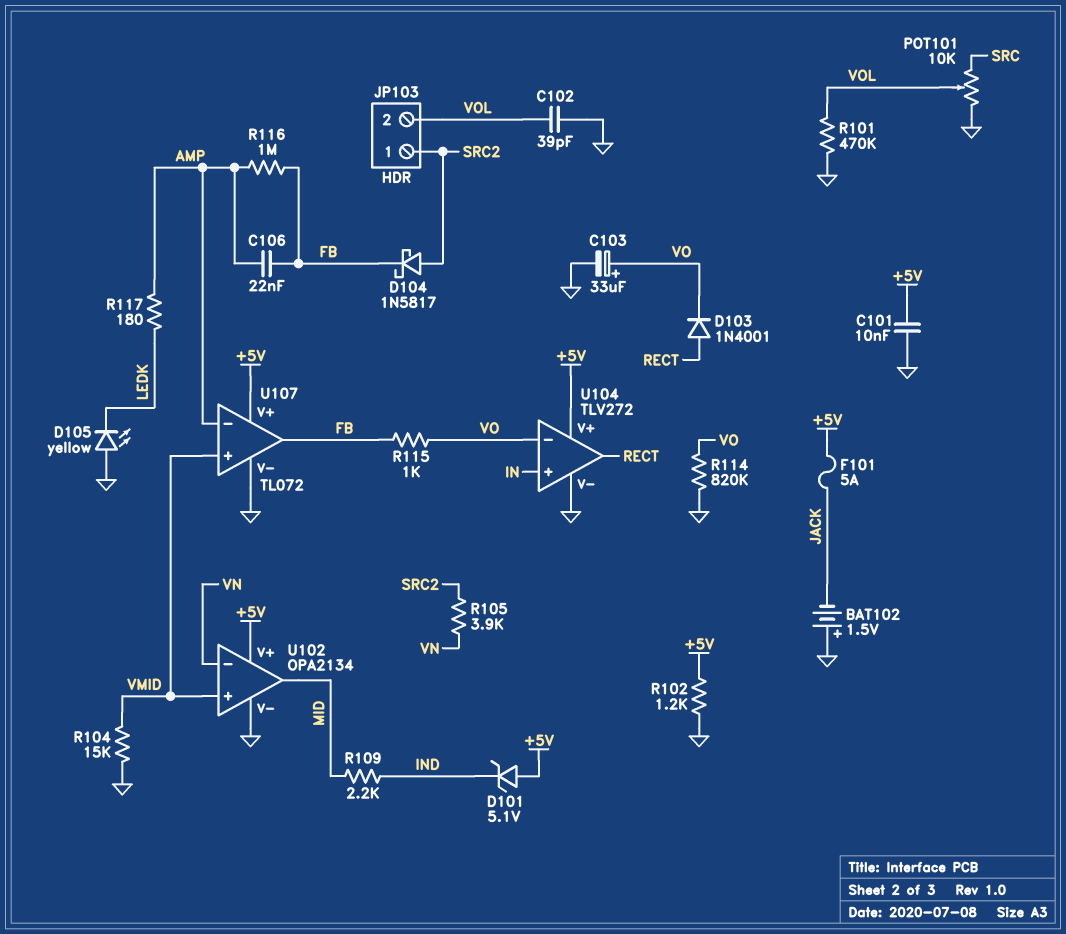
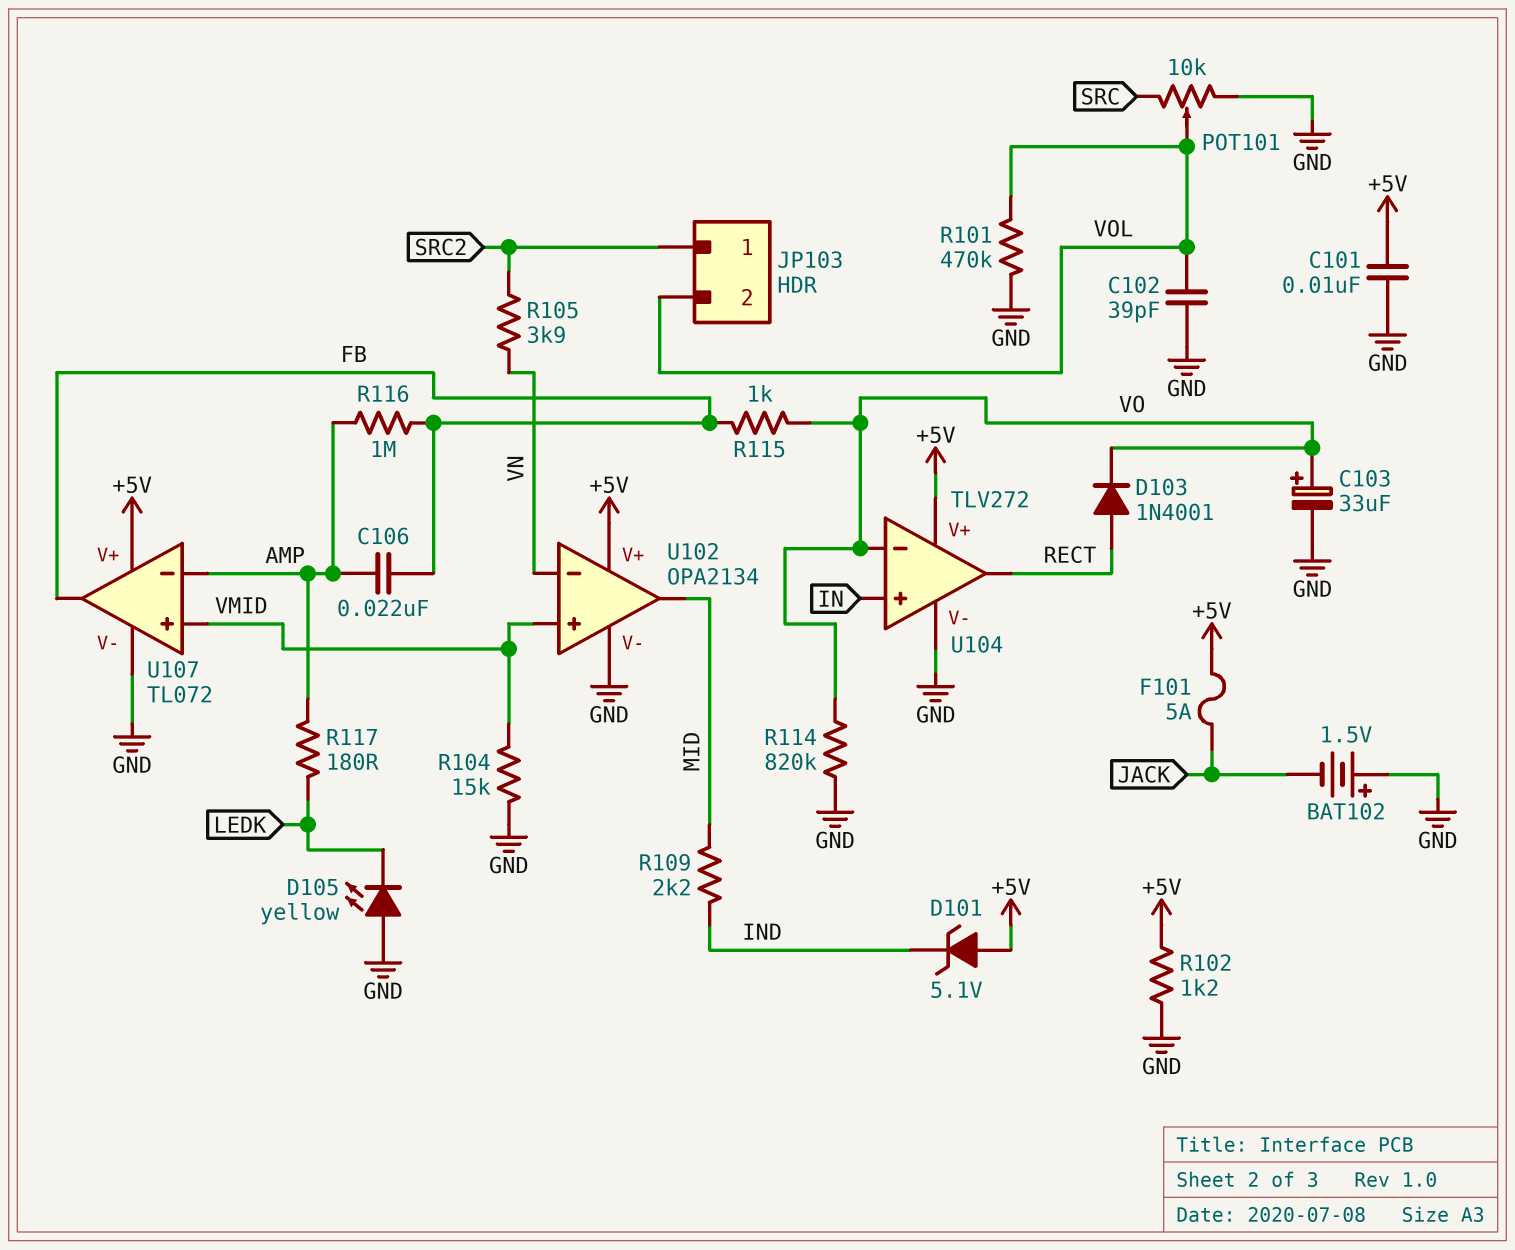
D104: schottky 1N5817 (A SRC2, K FB) -> none

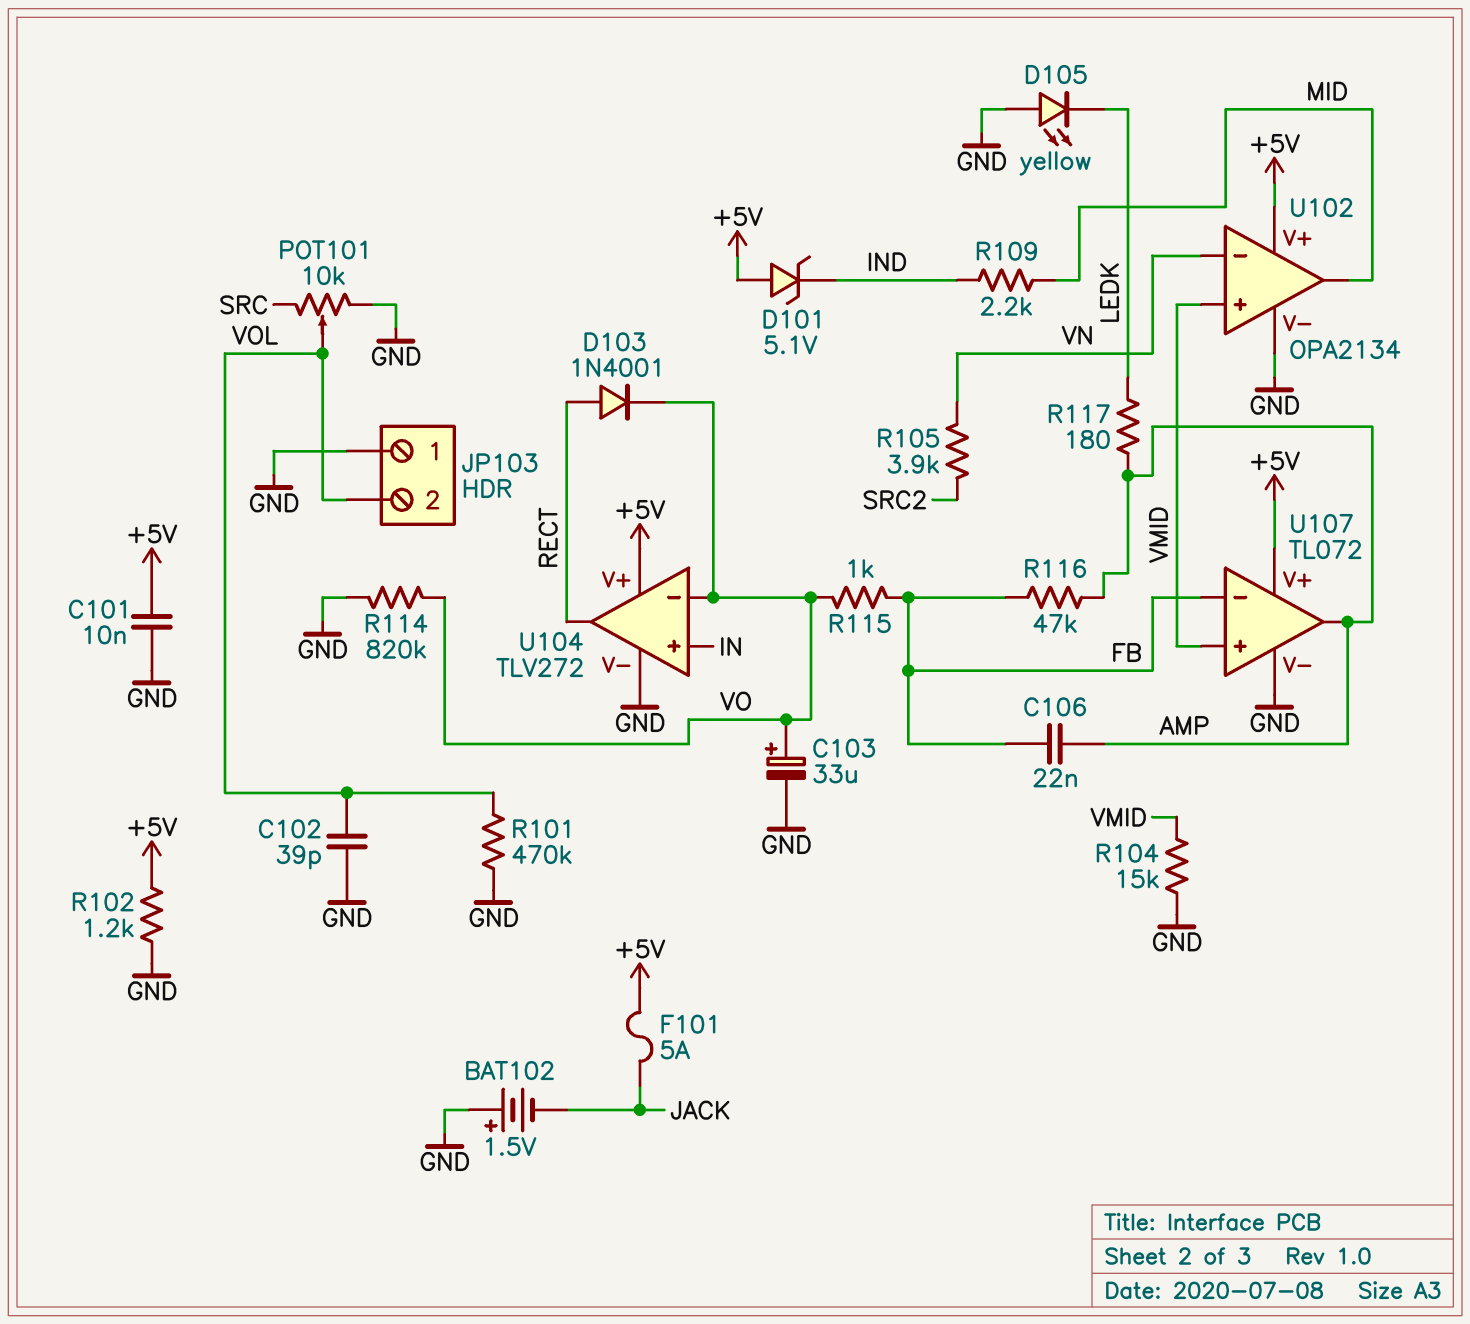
JP103 pin 1: SRC2 -> GND
R116: 1M (AMP, FB) -> 47k (AMP, FB)
U107 pin in-: AMP -> FB
U107 pin out: FB -> AMP

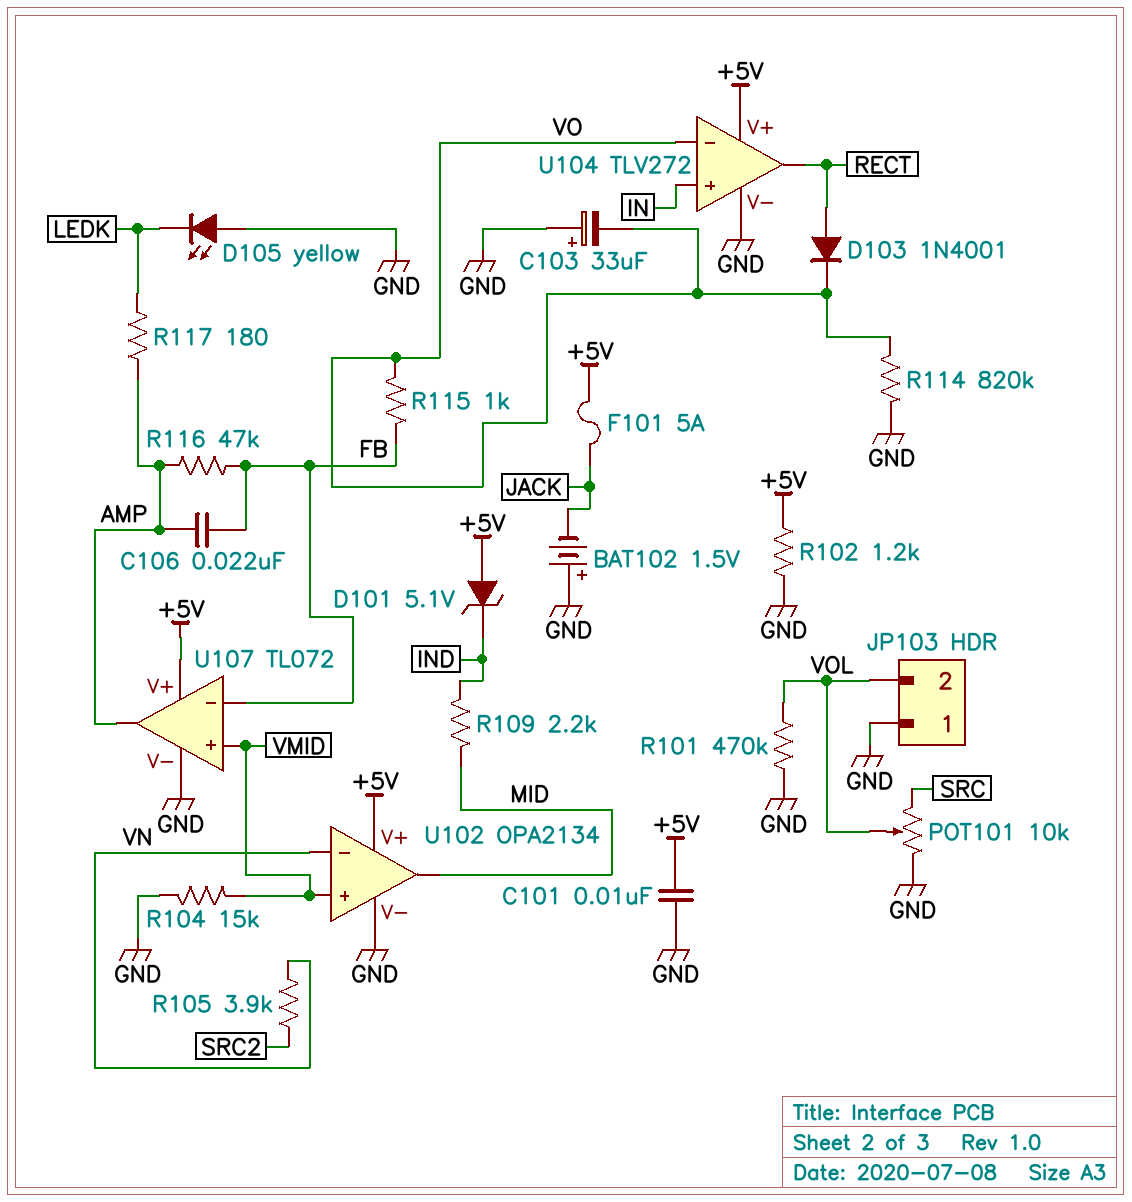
C102: 39pF (GND, VOL) -> none
C103: 33uF (plus VO, minus GND) -> 33uF (plus GND, minus VO)

